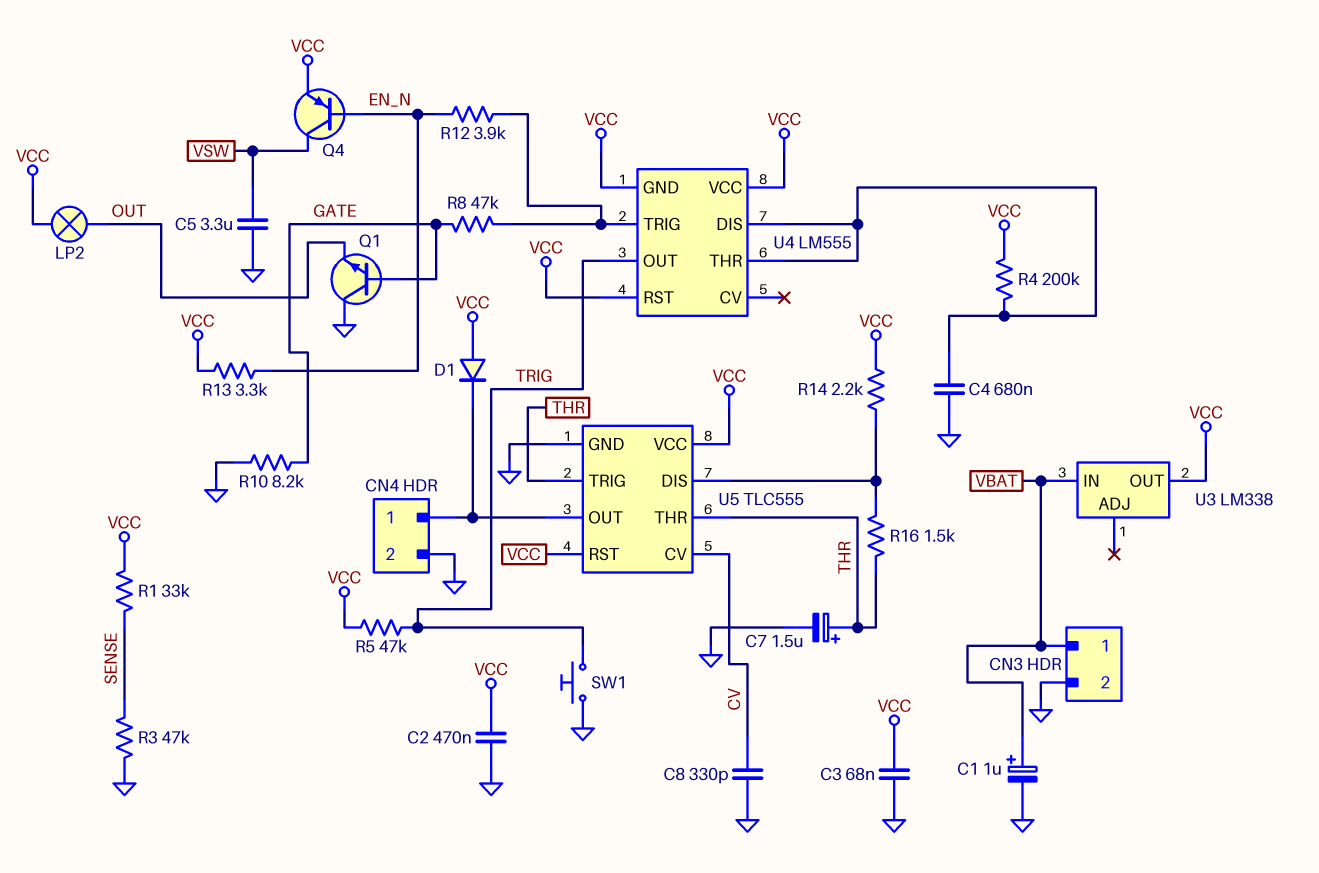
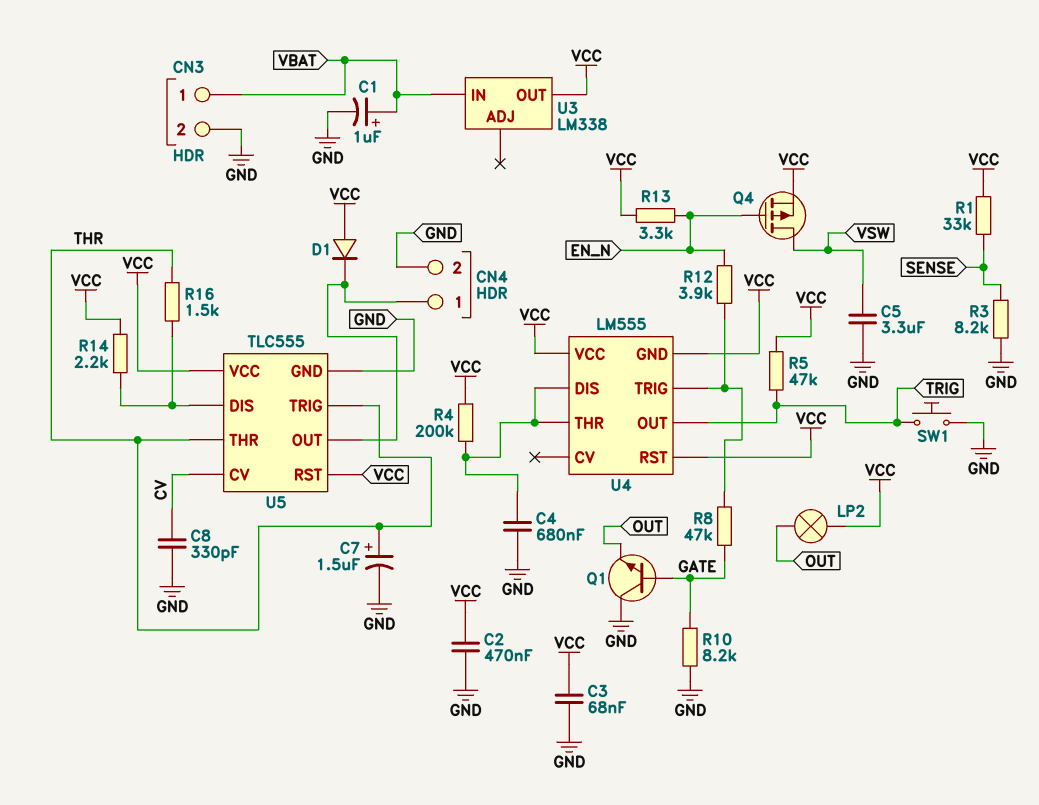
Q4: PNP (B EN_N, C VSW, E VCC) -> PMOS (G EN_N, D VSW, S VCC)
R3: 47k (GND, SENSE) -> 8.2k (GND, SENSE)

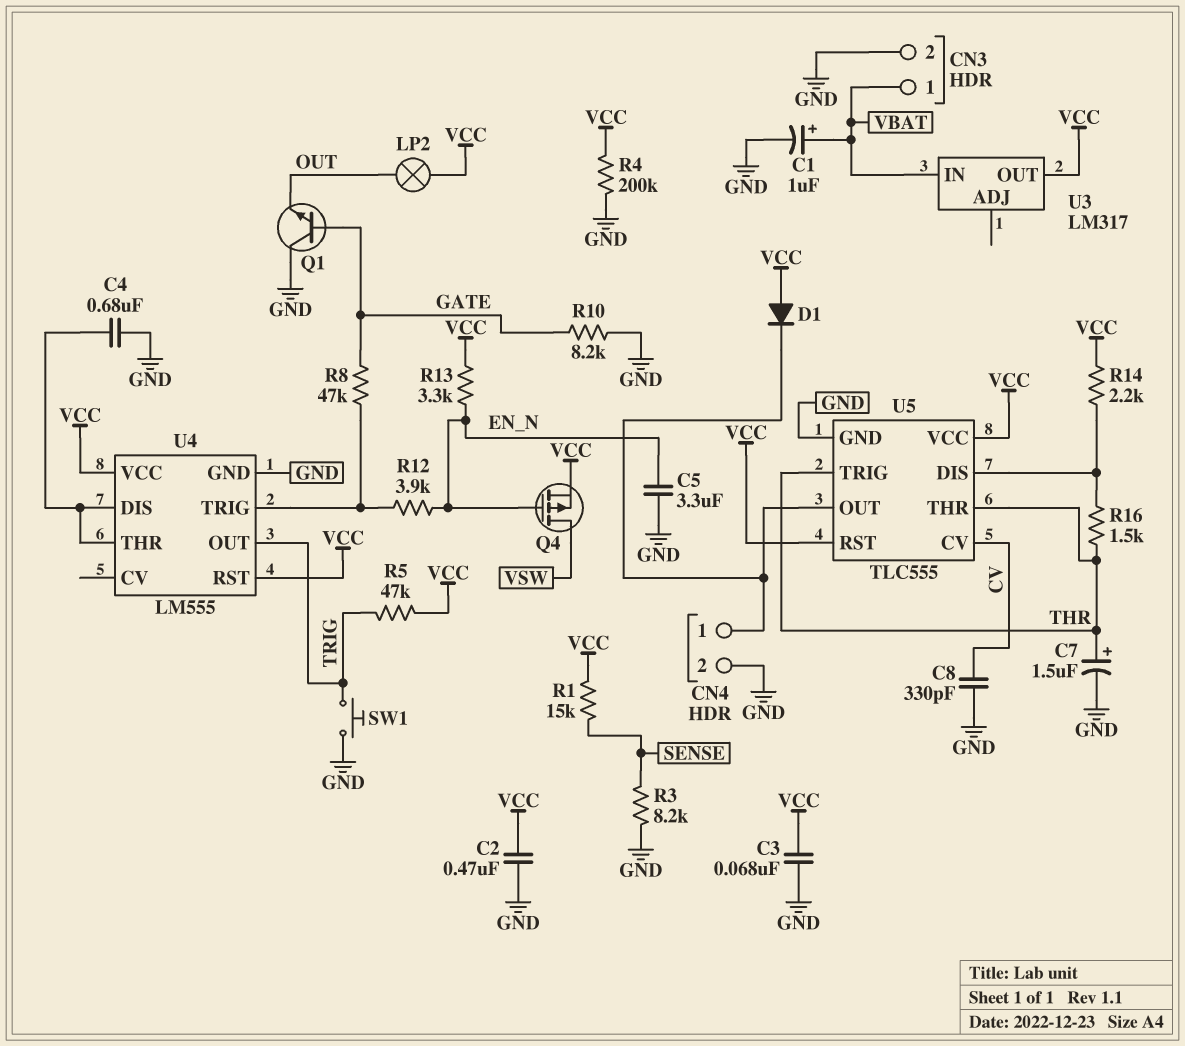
C5: 3.3uF (GND, VSW) -> 3.3uF (EN_N, GND)
R1: 33k (SENSE, VCC) -> 15k (SENSE, VCC)
R4: 200k (U4/DIS, VCC) -> 200k (GND, VCC)
U3: LM338 -> LM317
U4 pin GND: VCC -> GND

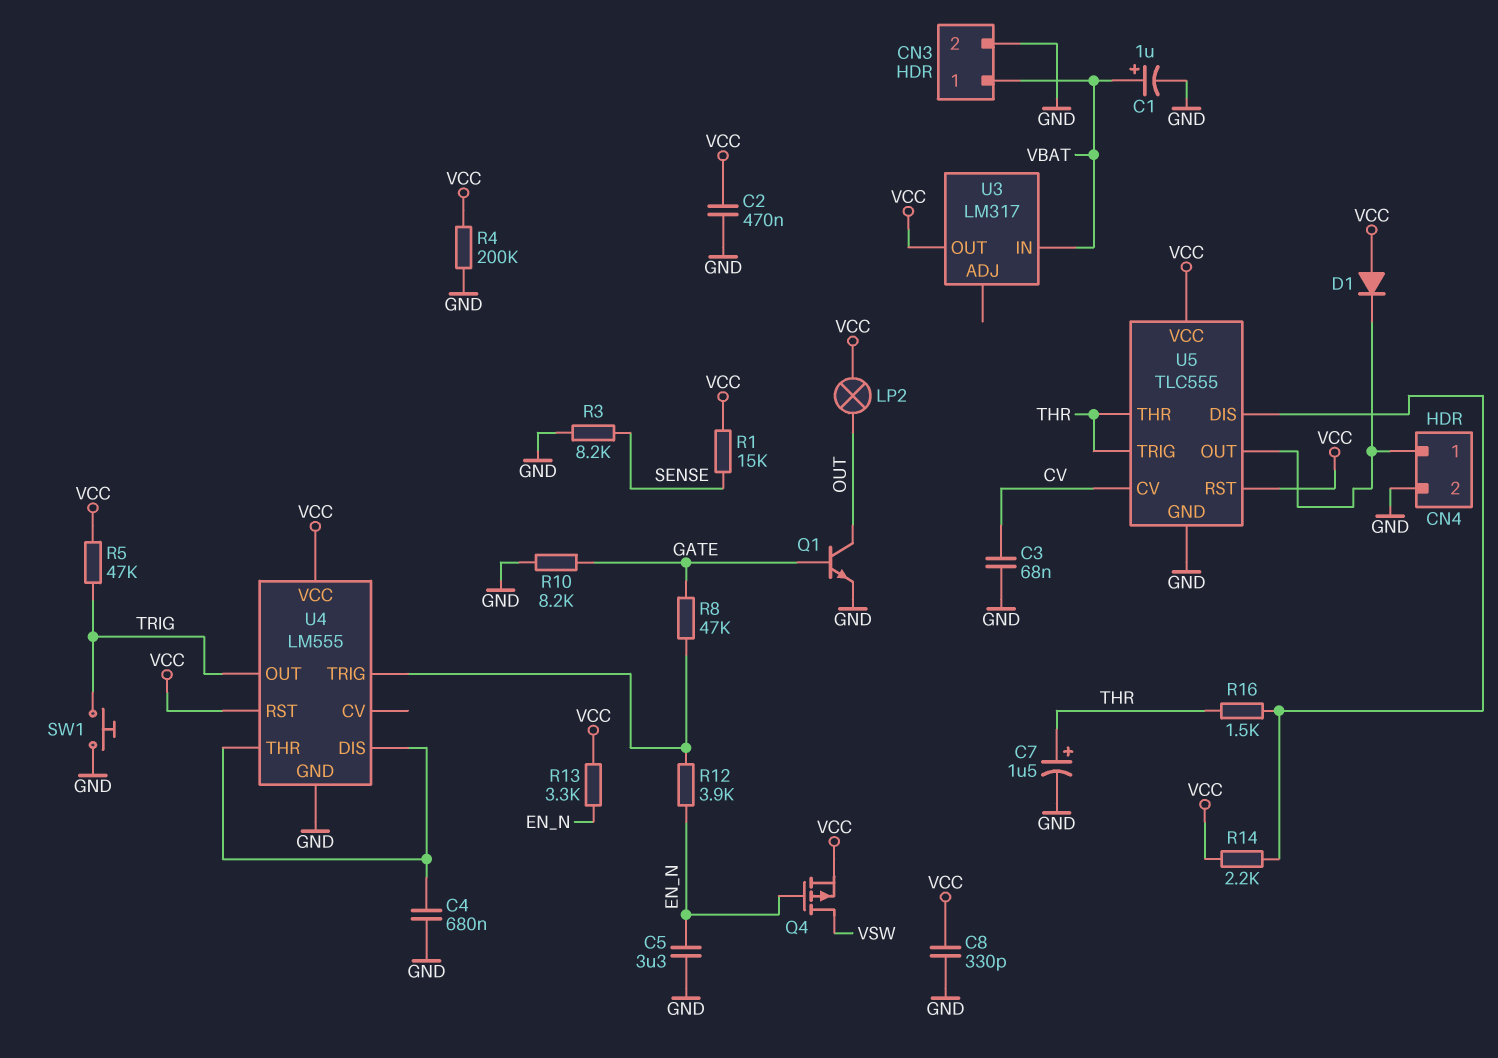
C3: 68nF (GND, VCC) -> 68nF (CV, GND)
C8: 330pF (CV, GND) -> 330pF (GND, VCC)
Q1: NPN (B GATE, C GND, E OUT) -> NPN (B GATE, C OUT, E GND)

